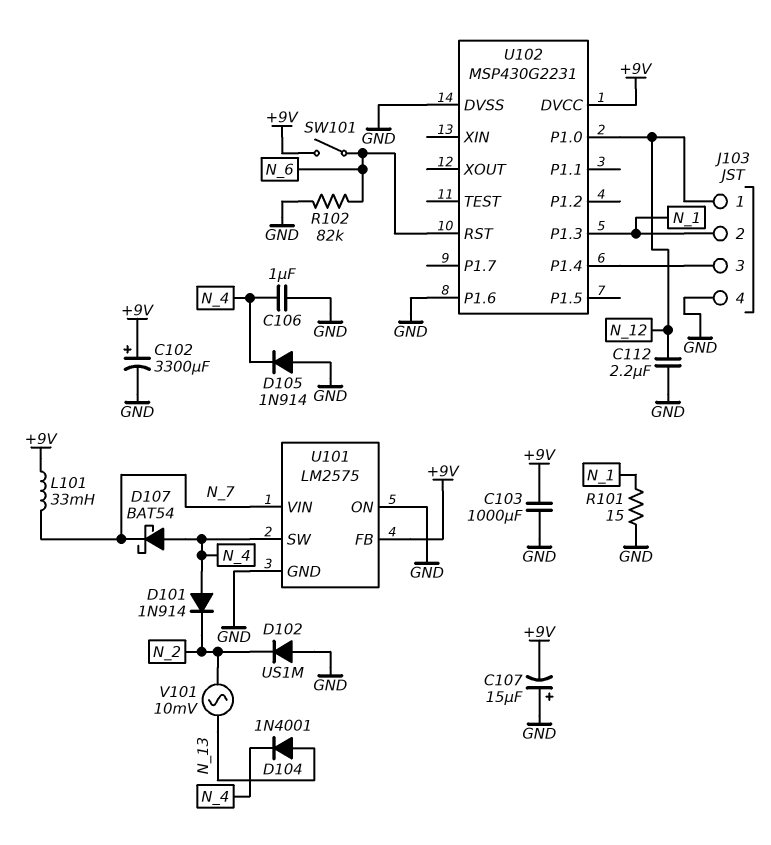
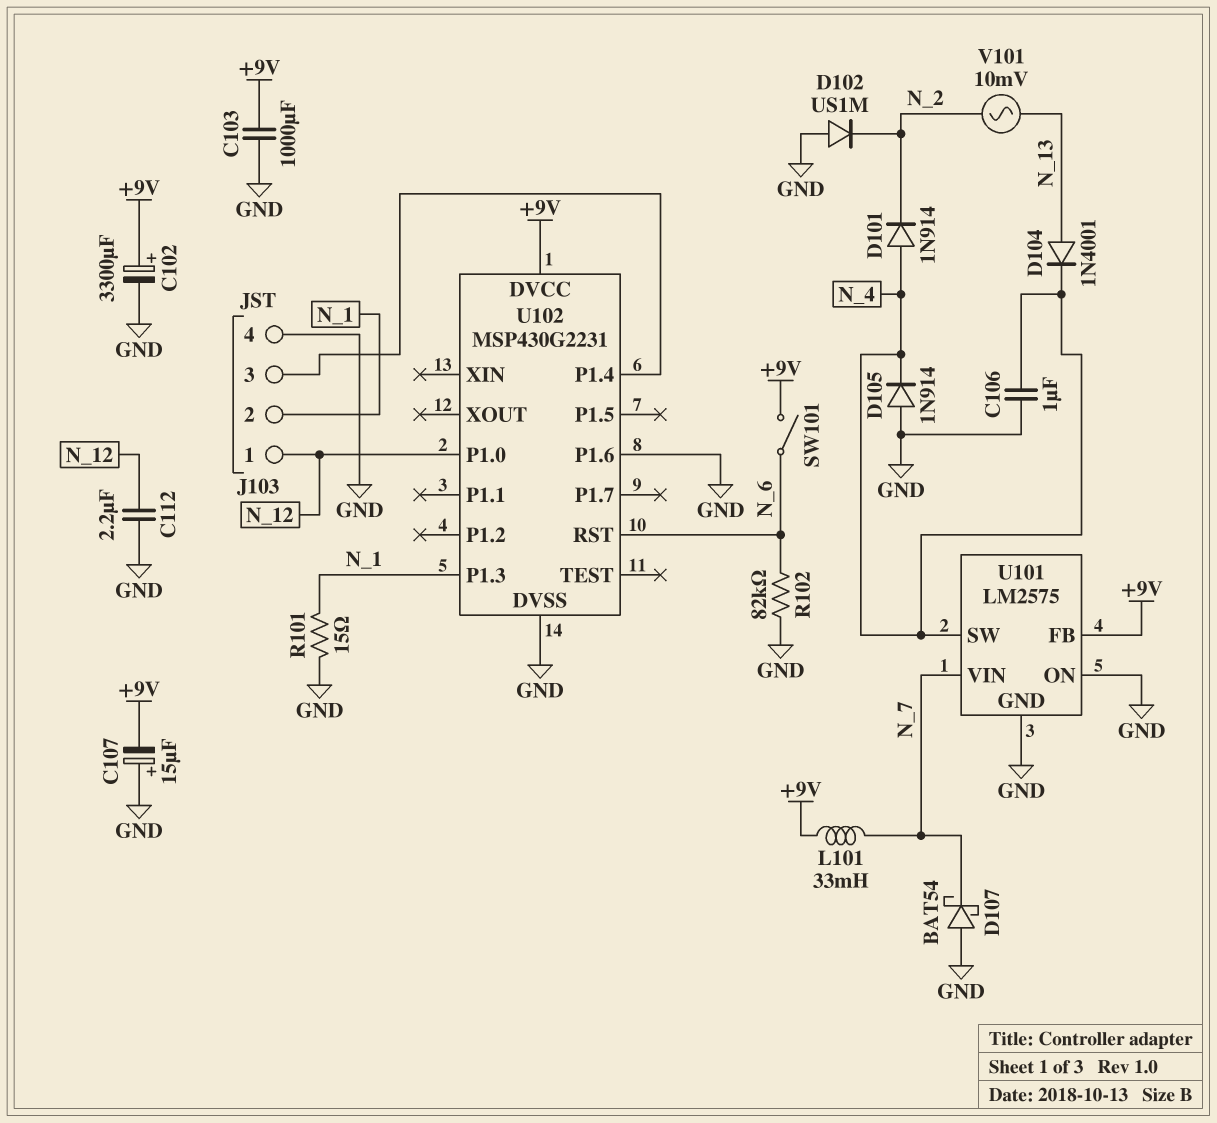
D107: schottky BAT54 (A N_4, K N_7) -> schottky BAT54 (A GND, K N_7)

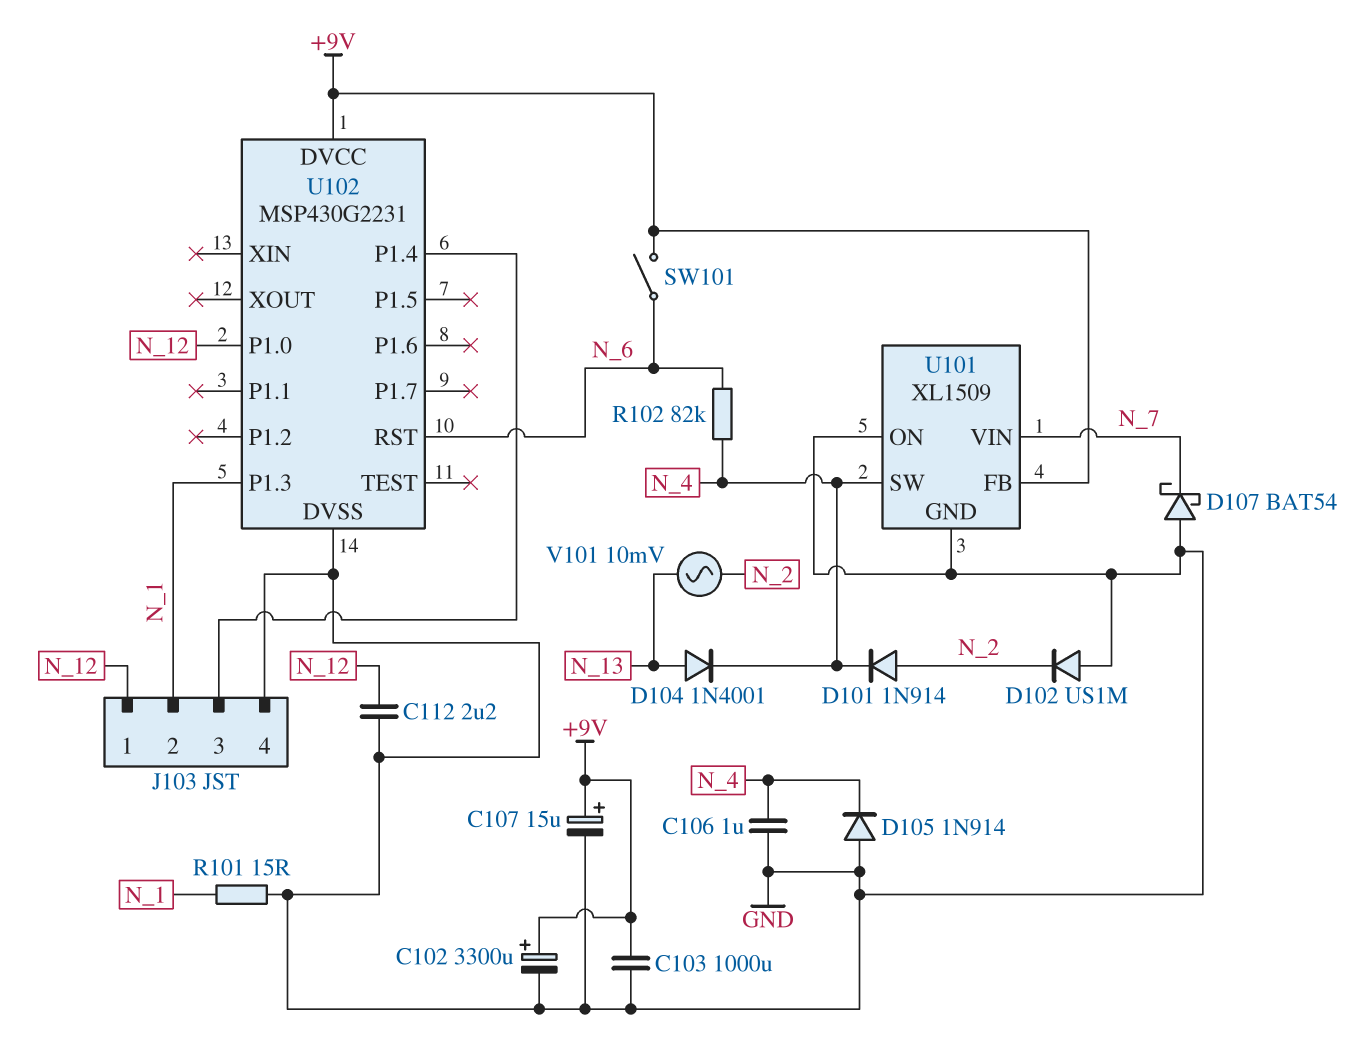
C107: 15uF (plus GND, minus +9V) -> 15uF (plus +9V, minus GND)
D101: diode 1N914 (A N_4, K N_2) -> diode 1N914 (A N_2, K N_4)
L101: 33mH (+9V, N_7) -> none
R102: 82k (GND, N_6) -> 82k (N_4, N_6)
U101: LM2575 -> XL1509
U102 pin P1.6: GND -> none

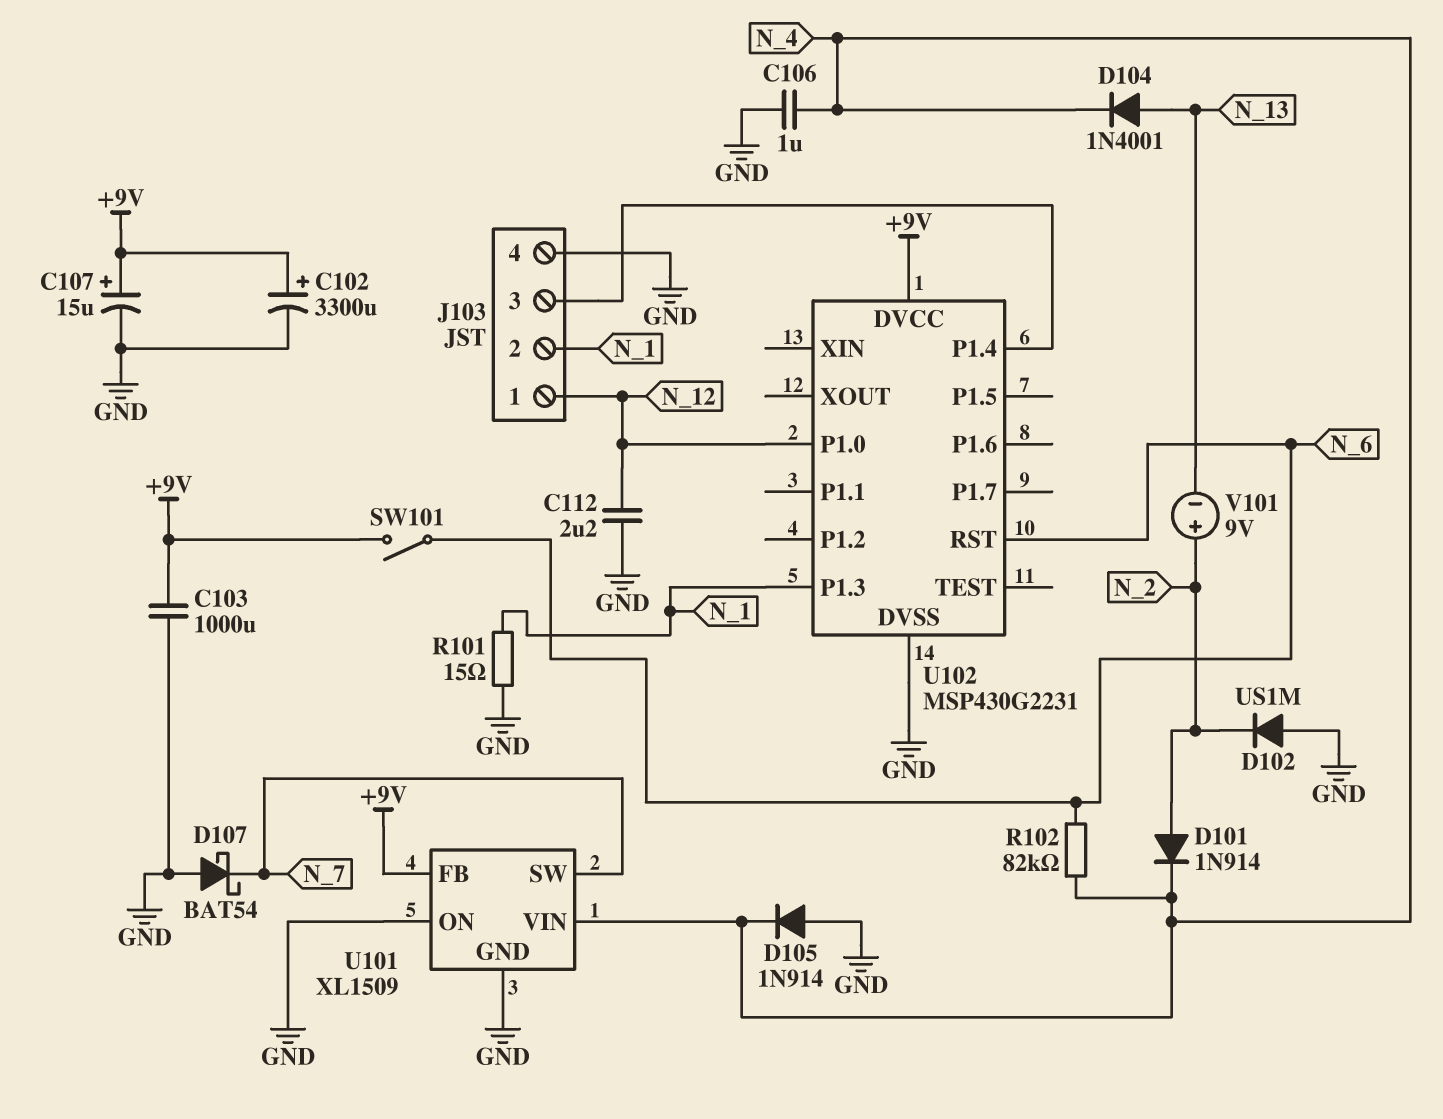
U101 pin SW: N_4 -> N_7
U101 pin VIN: N_7 -> N_4
V101: AC 10mV (N_2, N_13) -> 9V (plus N_2, minus N_13)

